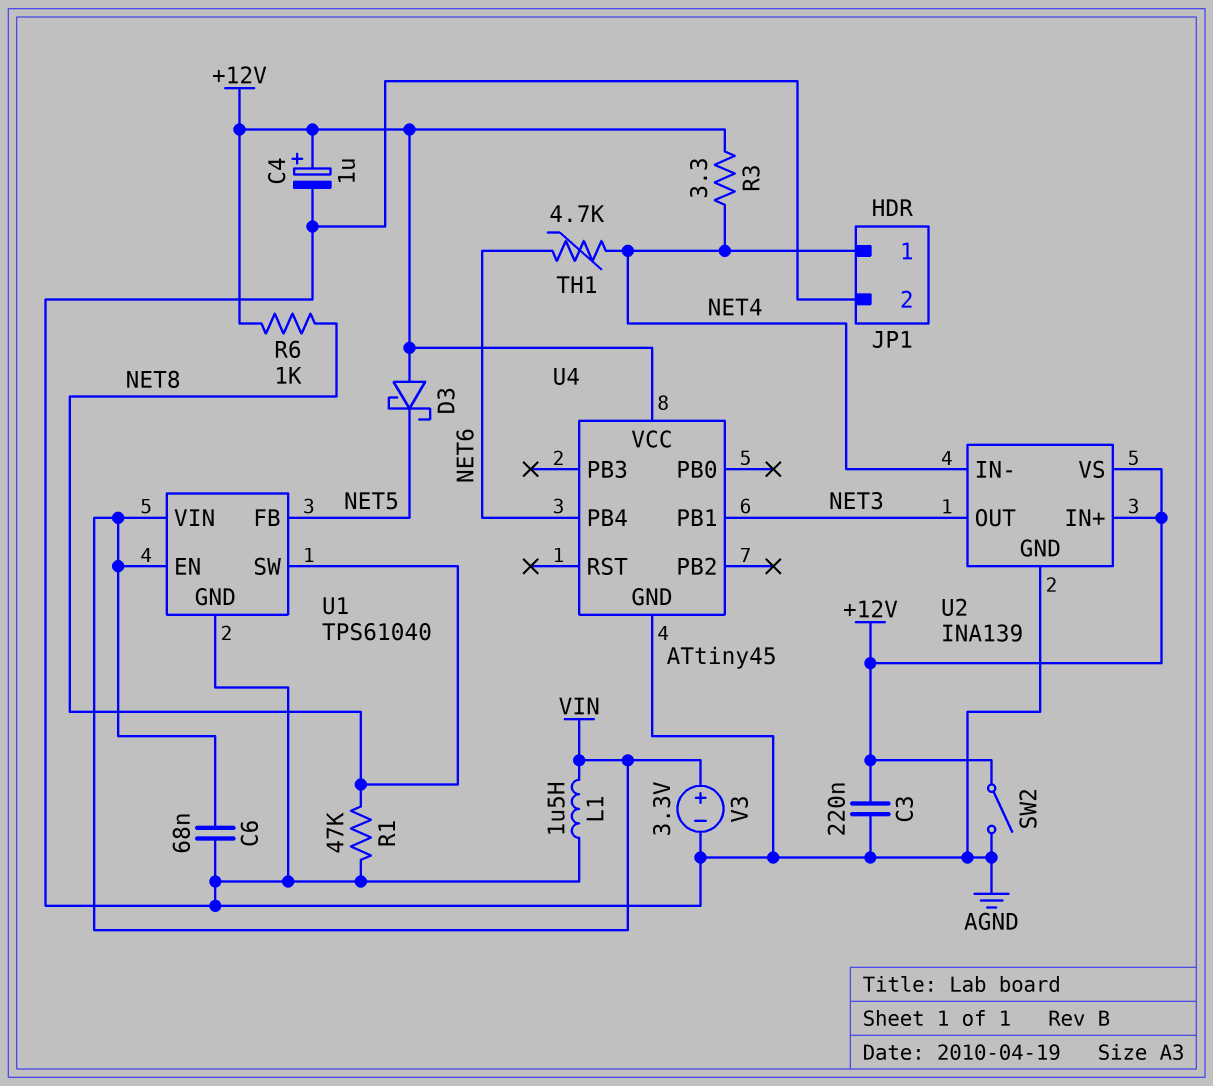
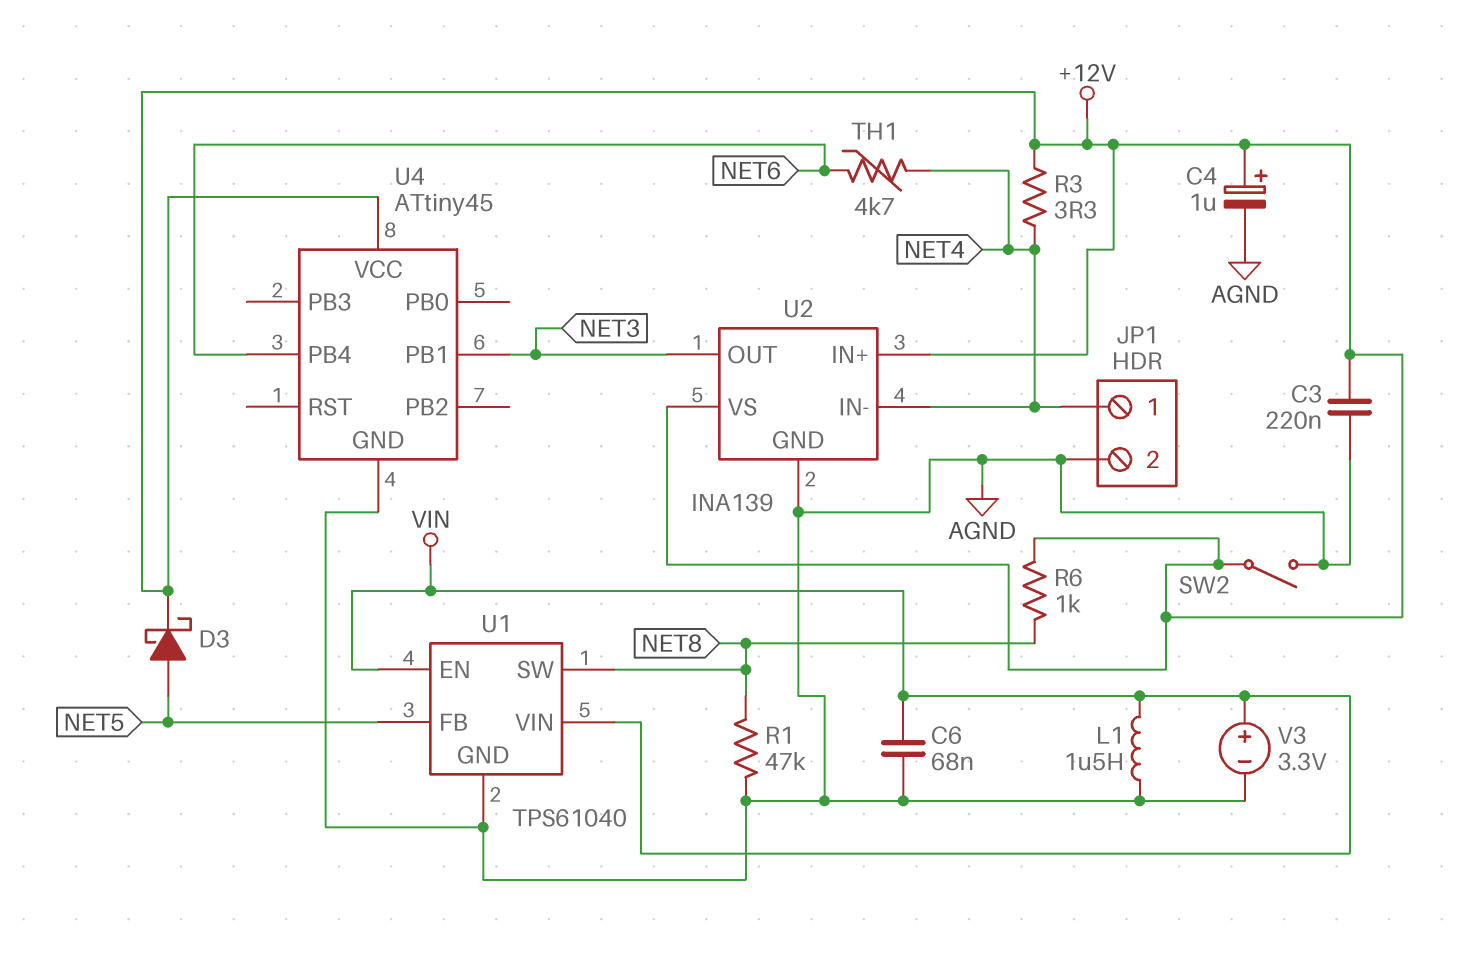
D3: schottky (A +12V, K NET5) -> schottky (A NET5, K +12V)

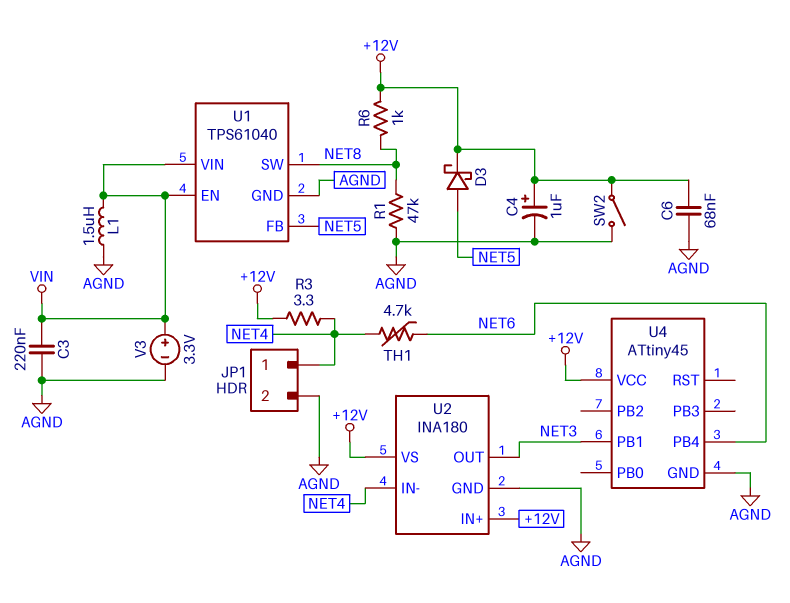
C3: 220nF (+12V, AGND) -> 220nF (AGND, VIN)
C6: 68nF (AGND, VIN) -> 68nF (+12V, AGND)
U2: INA139 -> INA180

